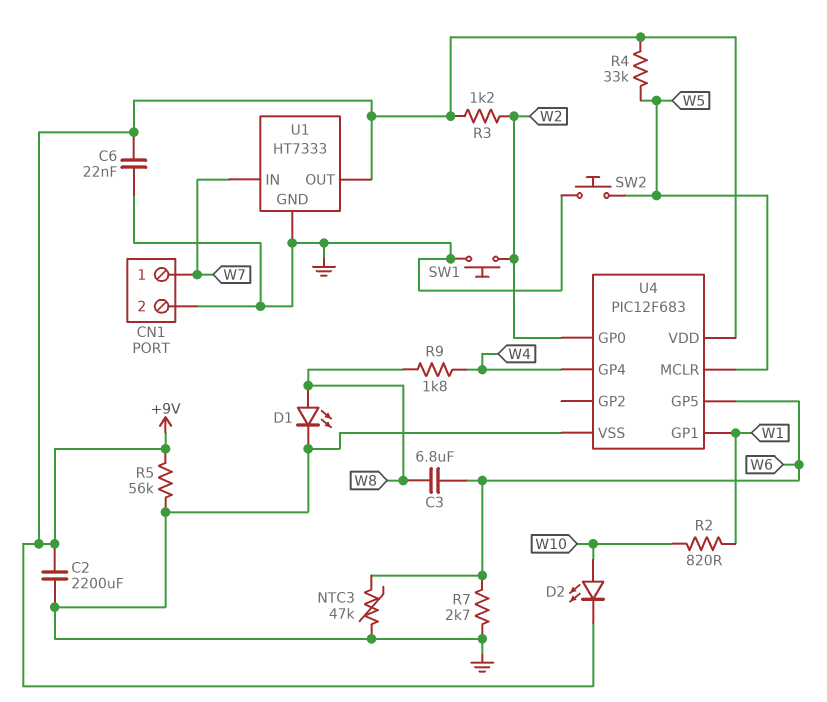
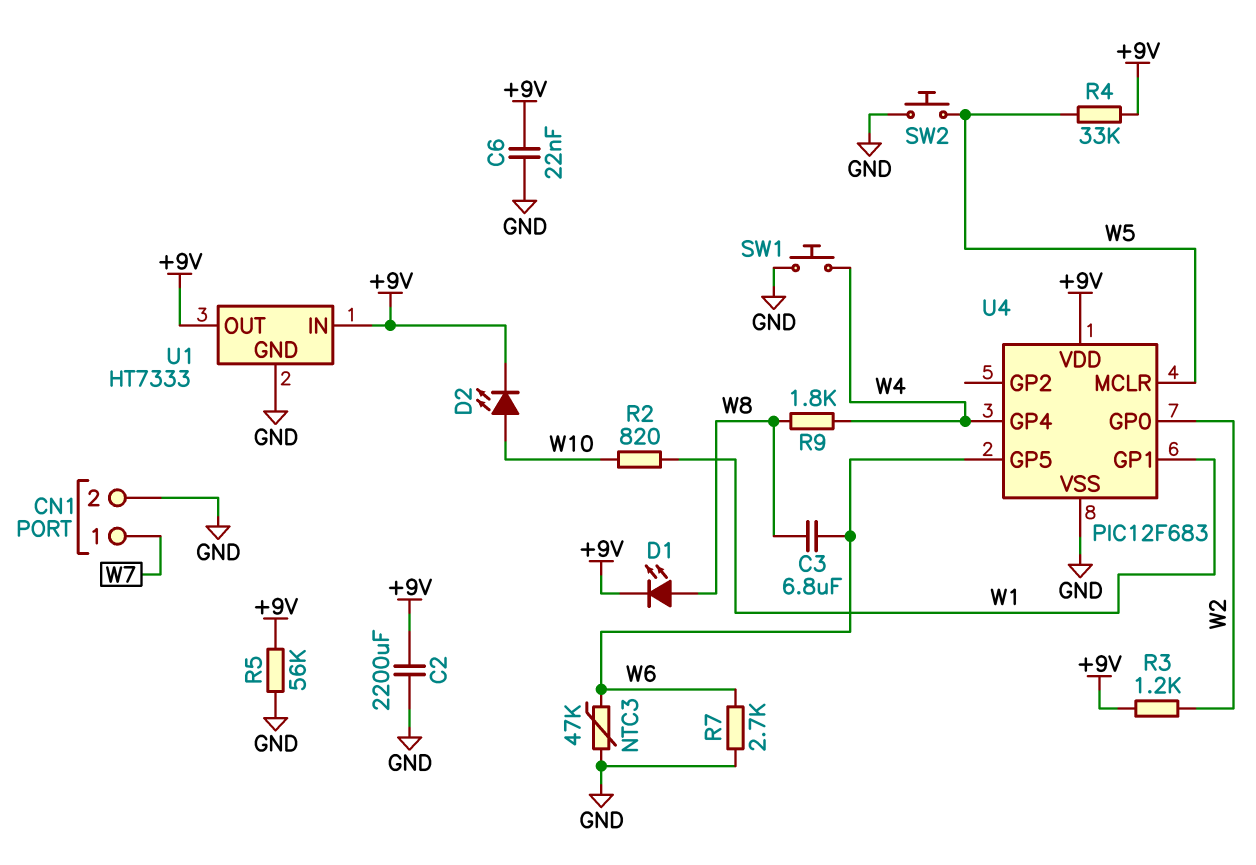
D1: LED (A W8, K GND) -> LED (A W8, K +9V)
SW1: button (GND, W2) -> button (GND, W4)
U1 pin IN: W7 -> +9V

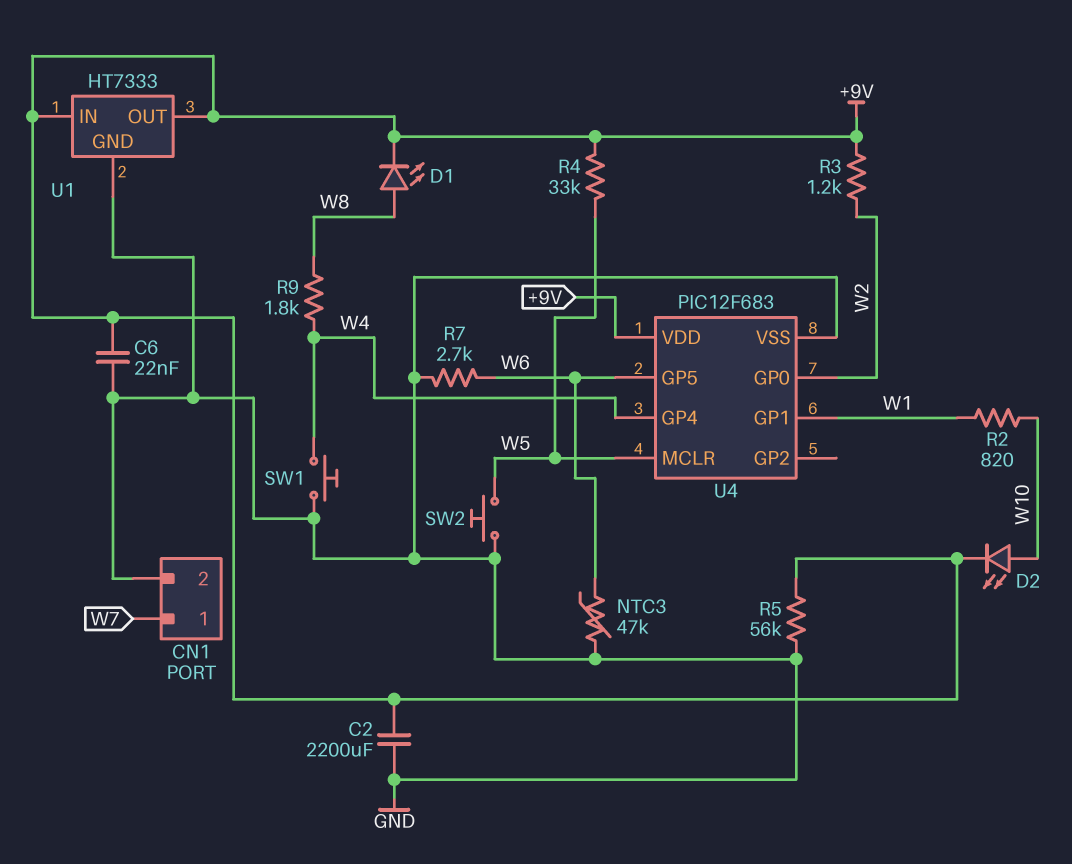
C3: 6.8uF (W6, W8) -> none

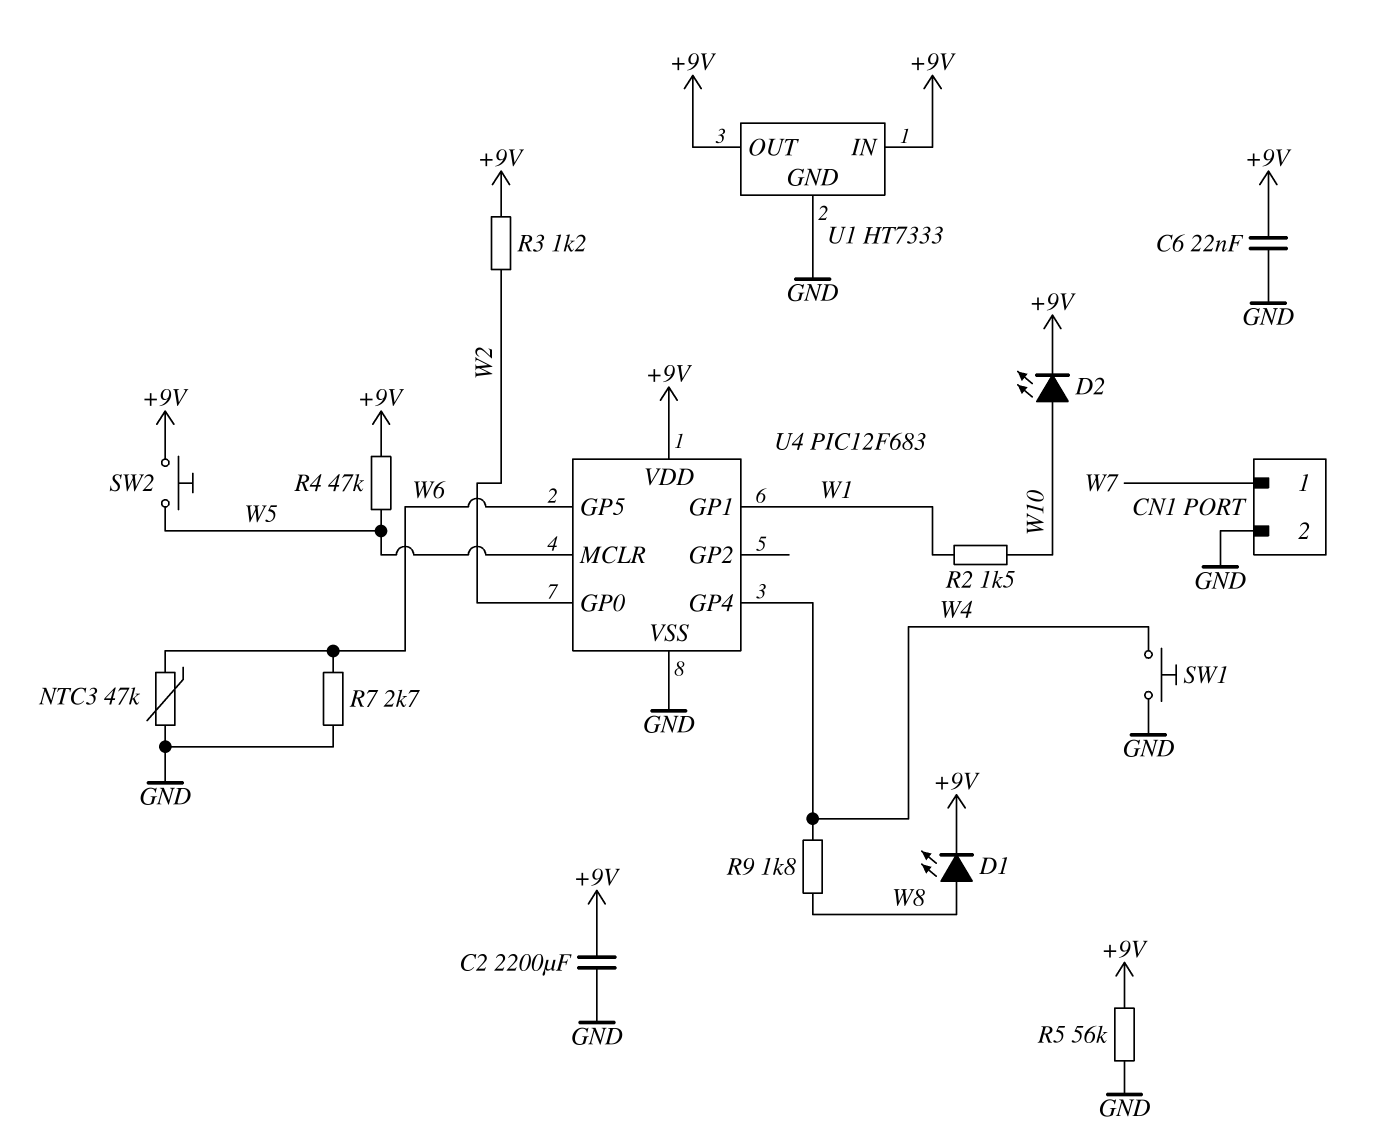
R2: 820 (W1, W10) -> 1.5k (W1, W10)
R4: 33k (+9V, W5) -> 47k (+9V, W5)
SW2: button (GND, W5) -> button (+9V, W5)

